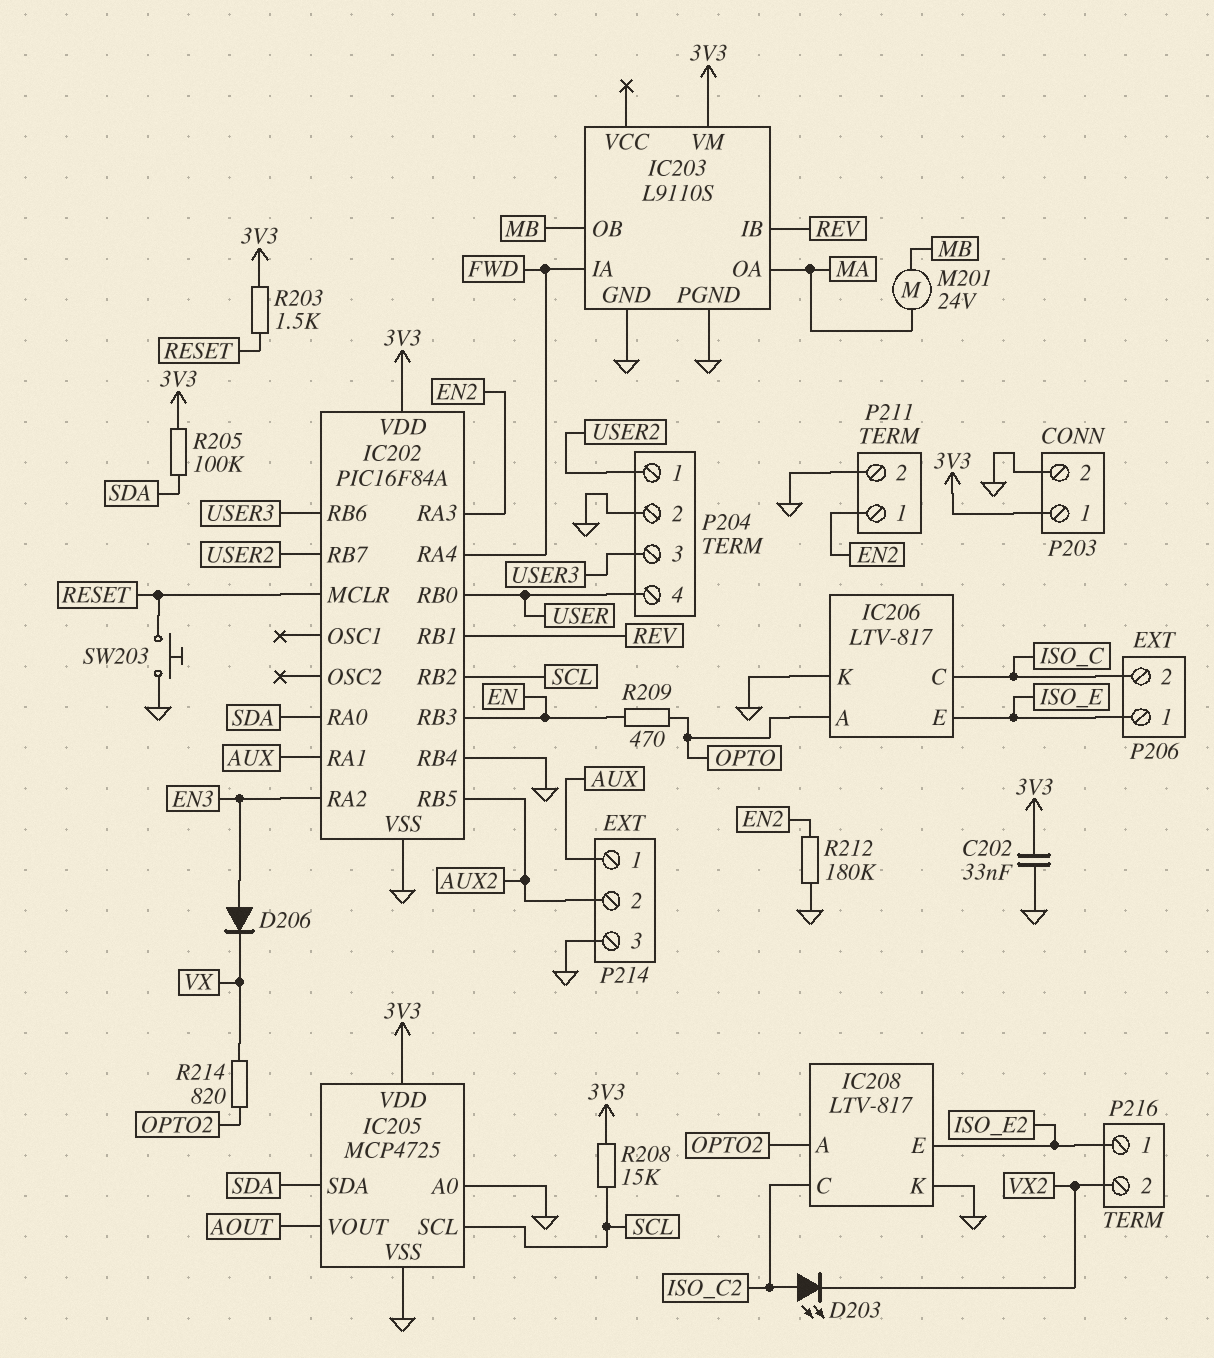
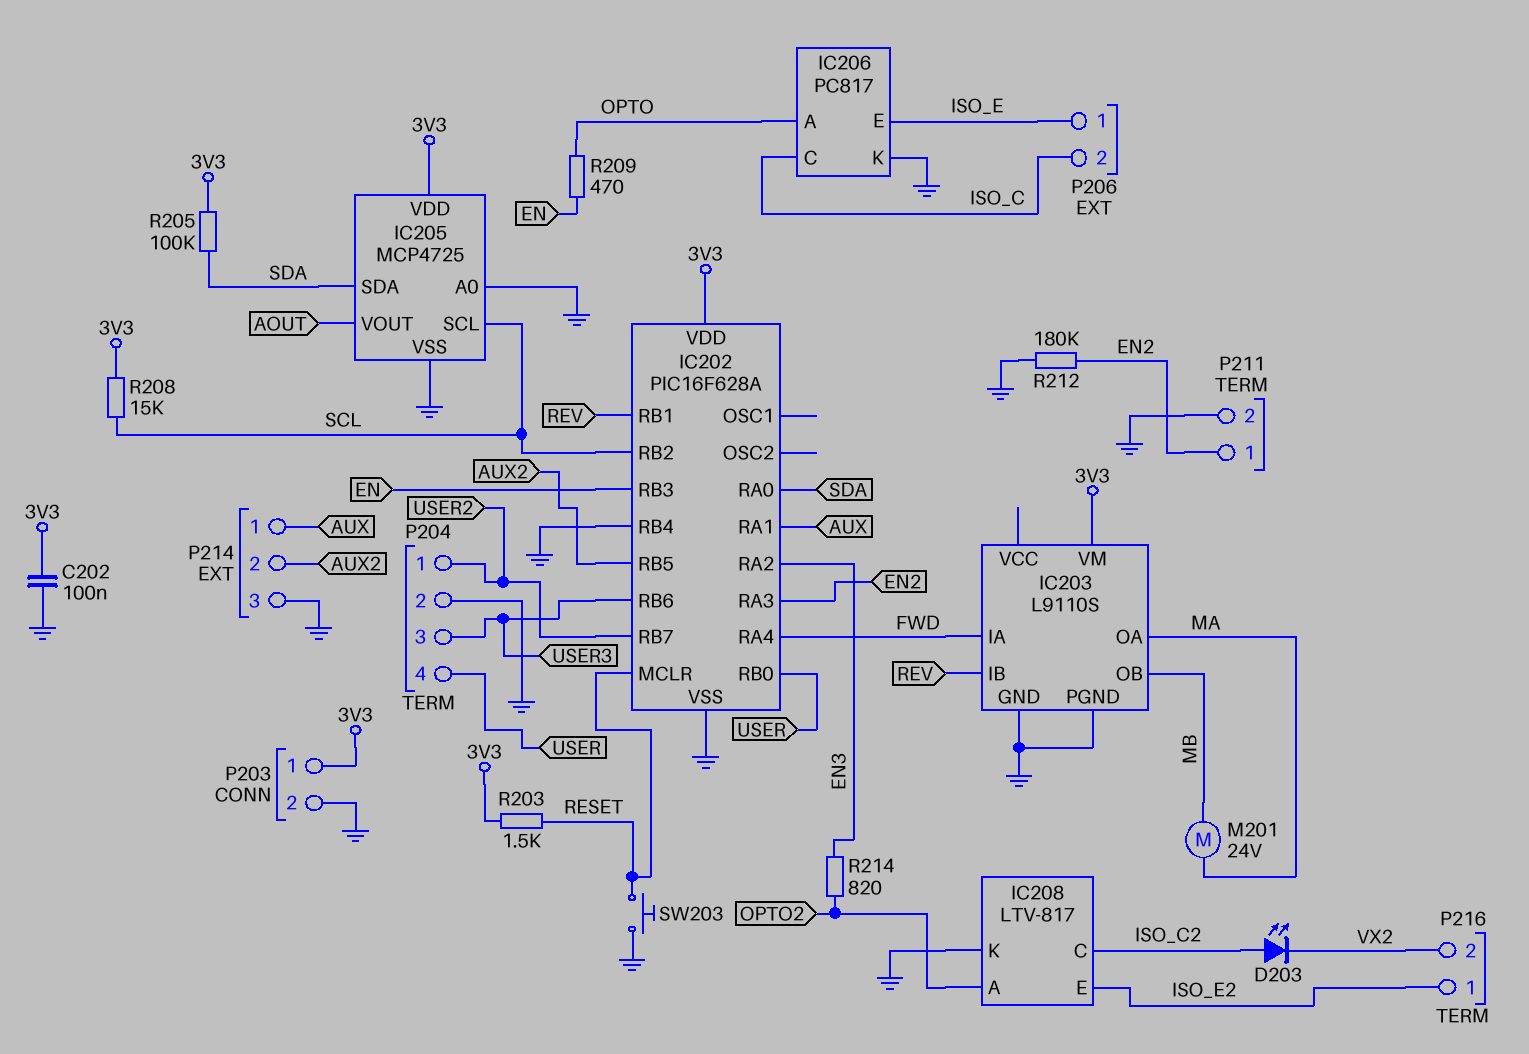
C202: 33nF (3V3, GND) -> 100nF (3V3, GND)
D206: diode (A EN3, K VX) -> none
IC202: PIC16F84A -> PIC16F628A
IC206: LTV-817 -> PC817
R214: 820 (OPTO2, VX) -> 820 (EN3, OPTO2)

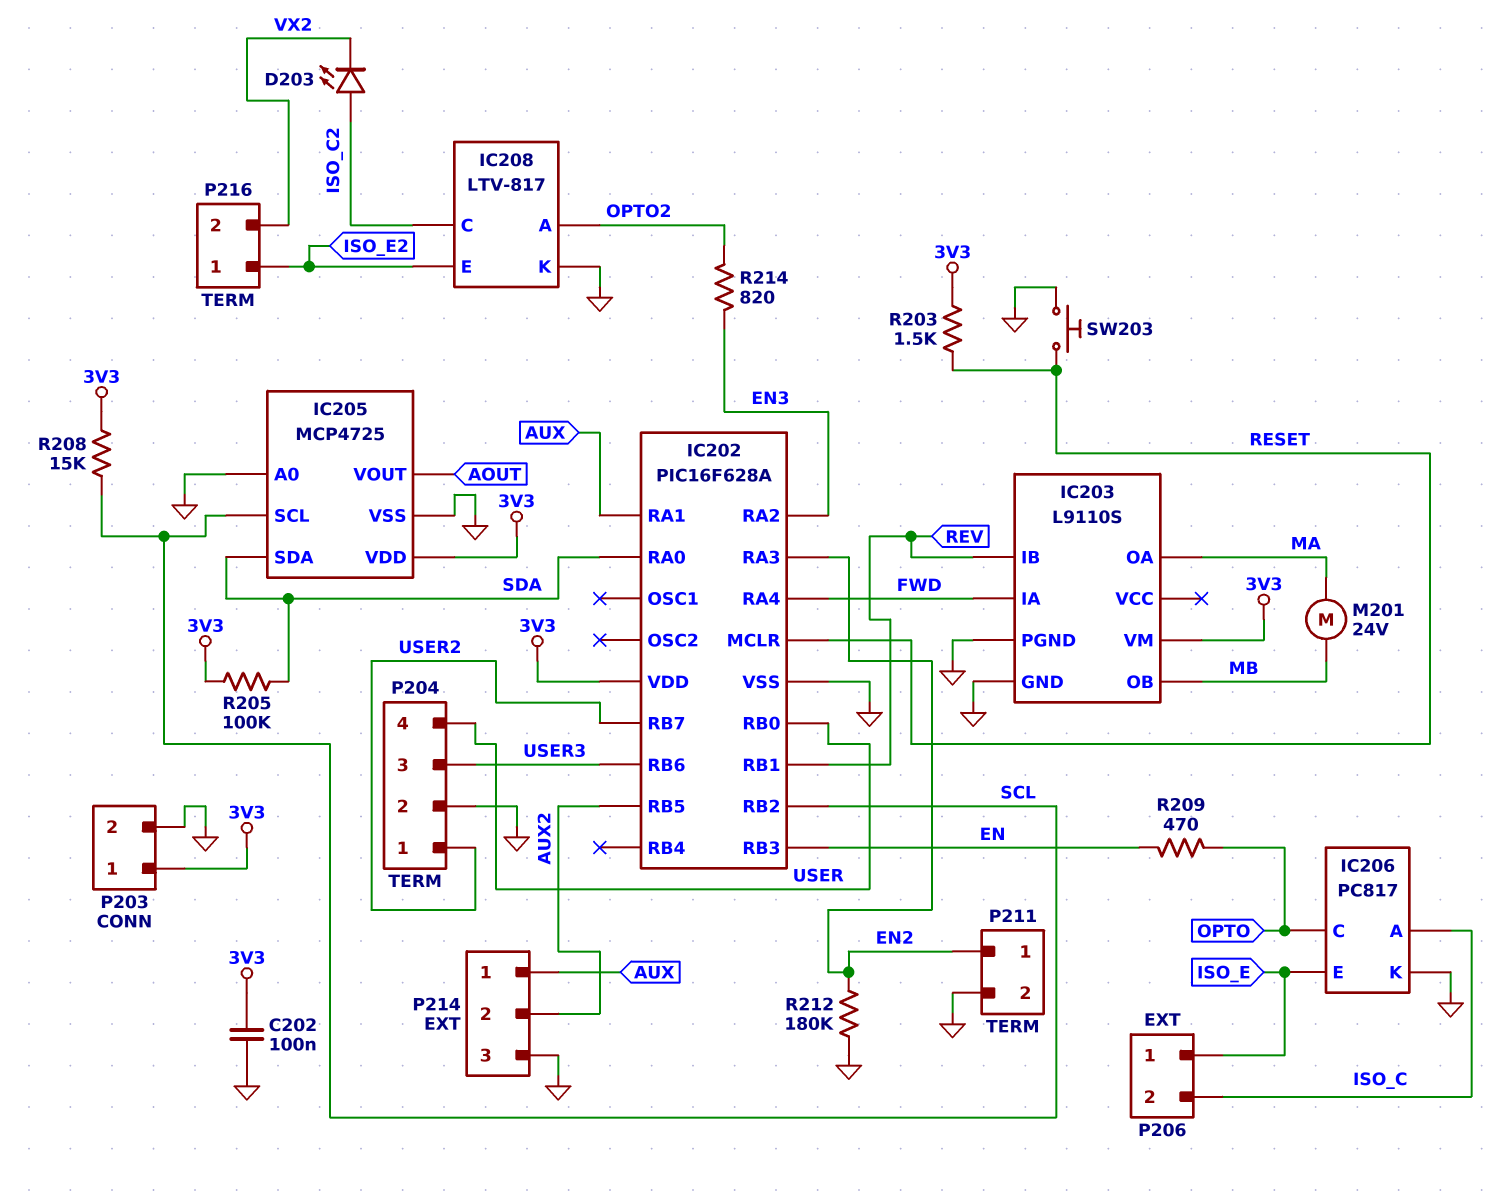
IC202 pin RB4: GND -> none
IC206 pin A: OPTO -> ISO_C
IC206 pin C: ISO_C -> OPTO

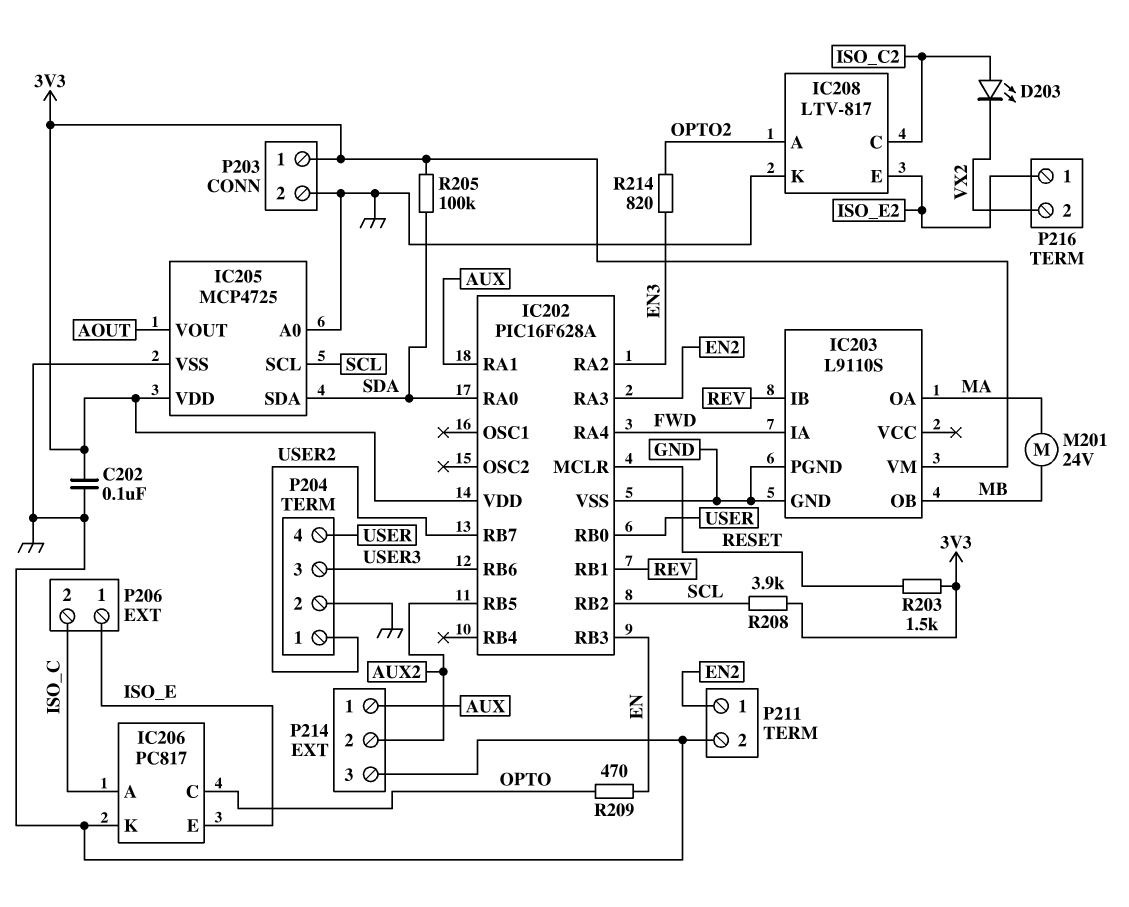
R208: 15k (3V3, SCL) -> 3.9k (3V3, SCL)
R212: 180k (EN2, GND) -> none
SW203: button (GND, RESET) -> none

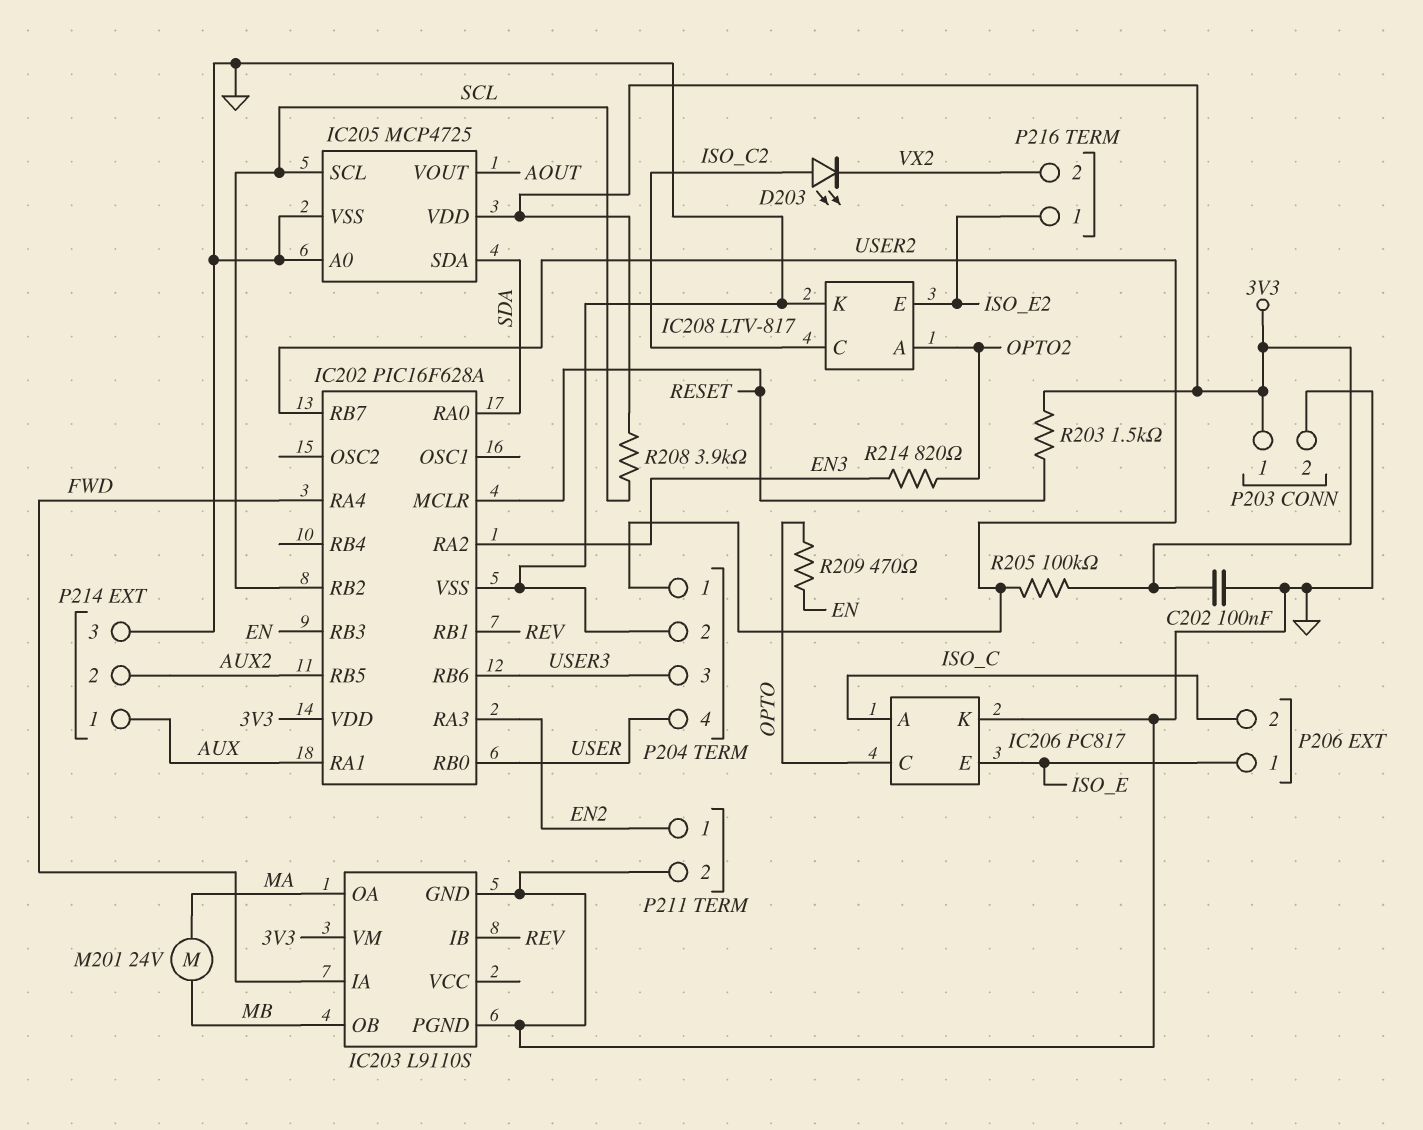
R205: 100k (3V3, SDA) -> 100k (3V3, USER2)

